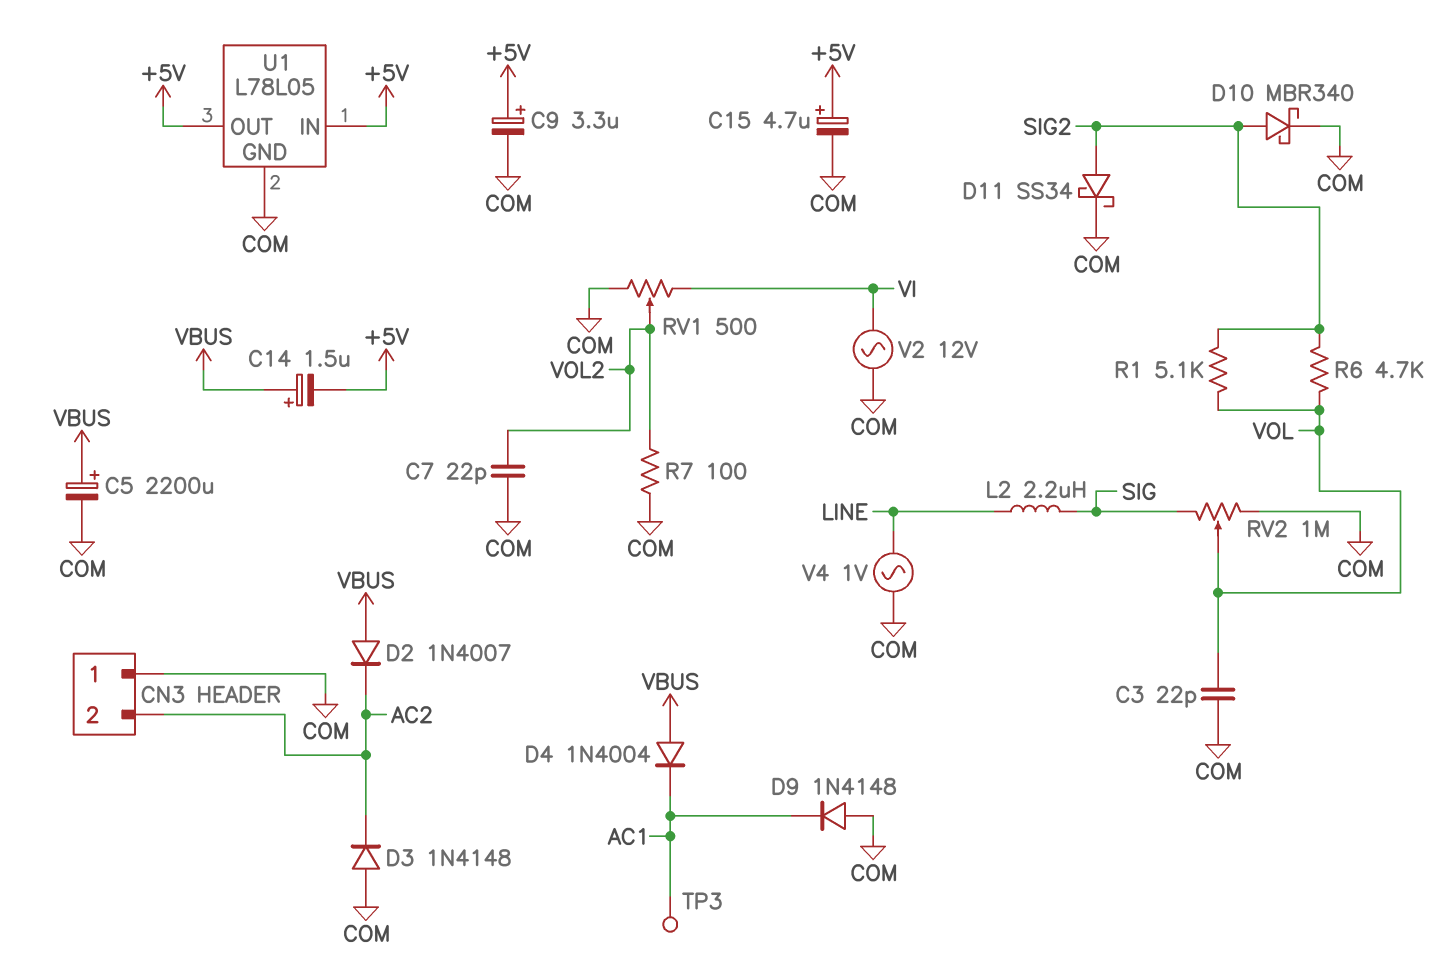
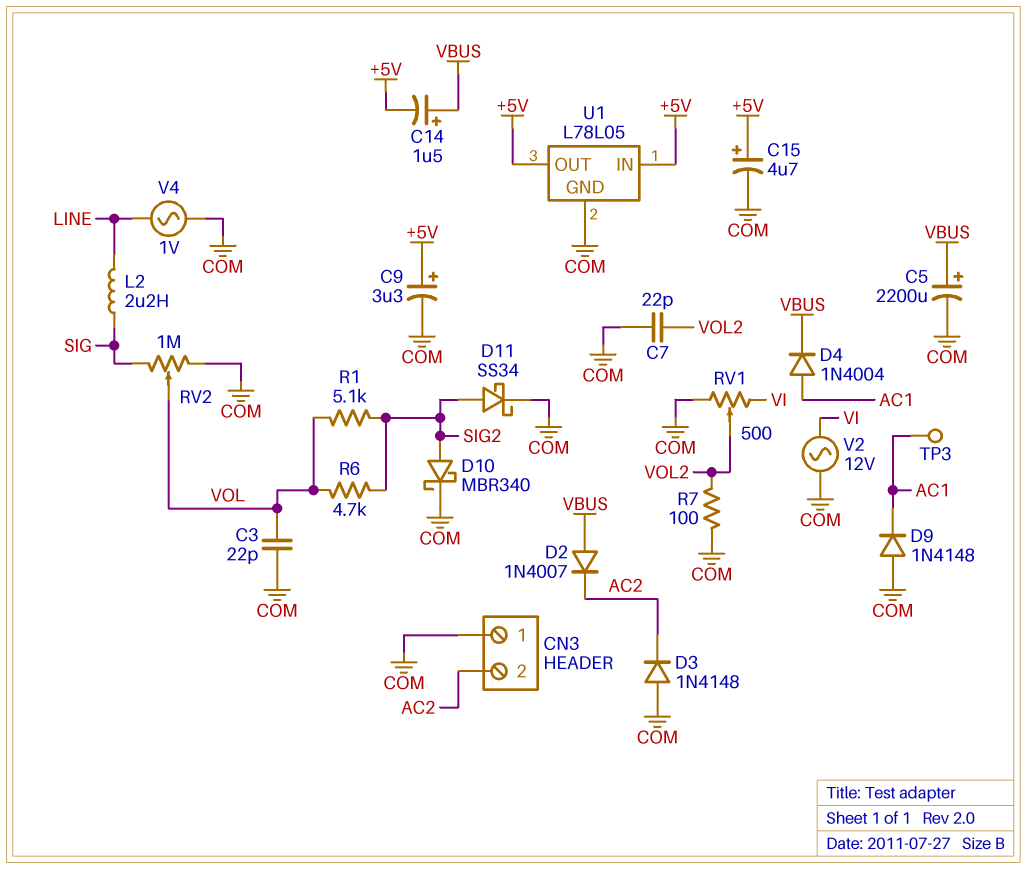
D4: diode 1N4004 (A VBUS, K AC1) -> diode 1N4004 (A AC1, K VBUS)

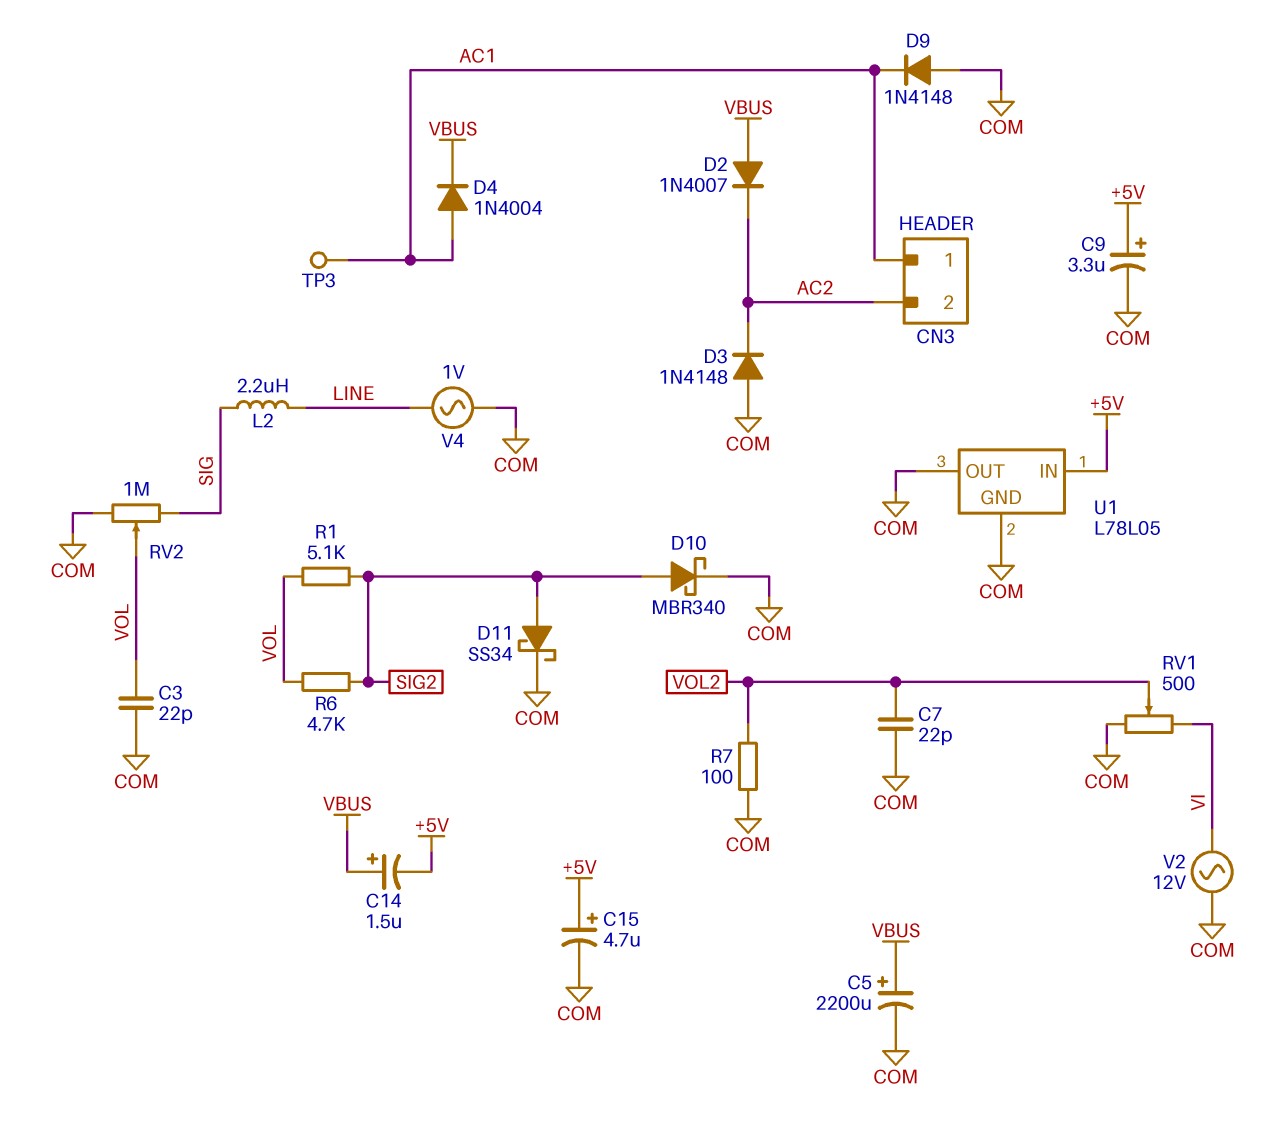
CN3 pin 1: COM -> AC1
U1 pin OUT: +5V -> COM

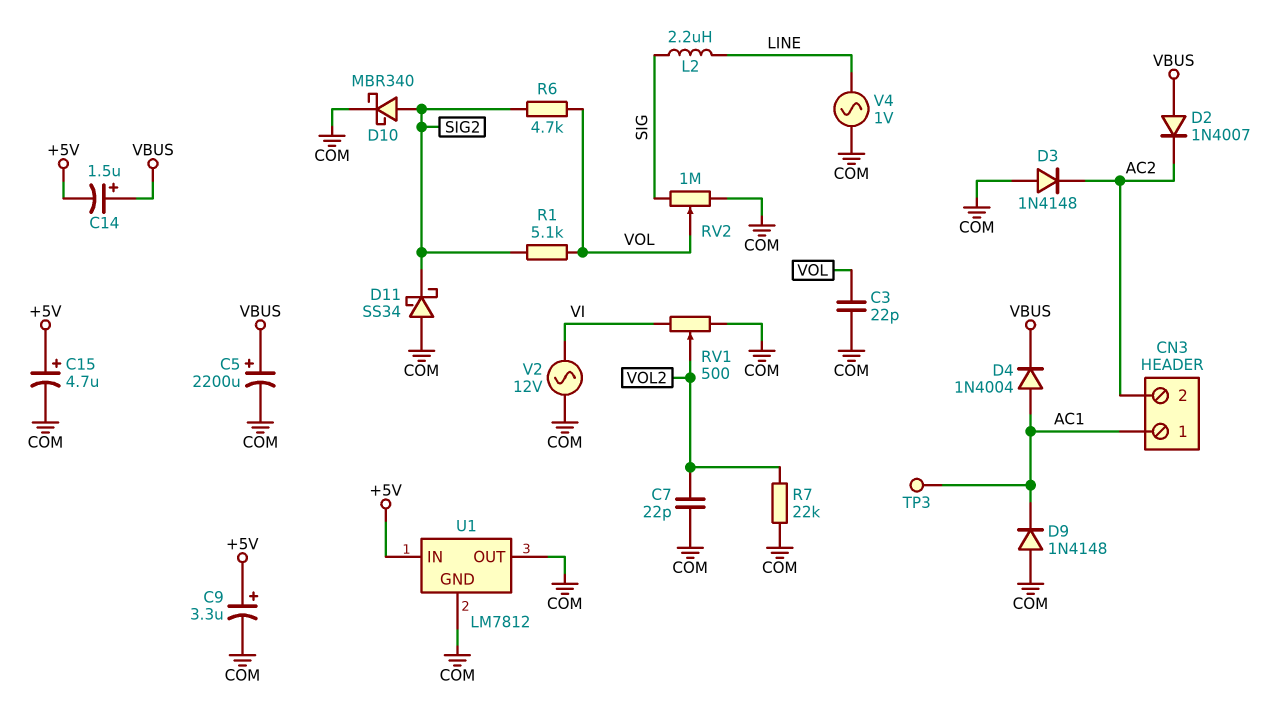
D11: schottky SS34 (A SIG2, K COM) -> schottky SS34 (A COM, K SIG2)
R7: 100 (COM, VOL2) -> 22k (COM, VOL2)
U1: L78L05 -> LM7812

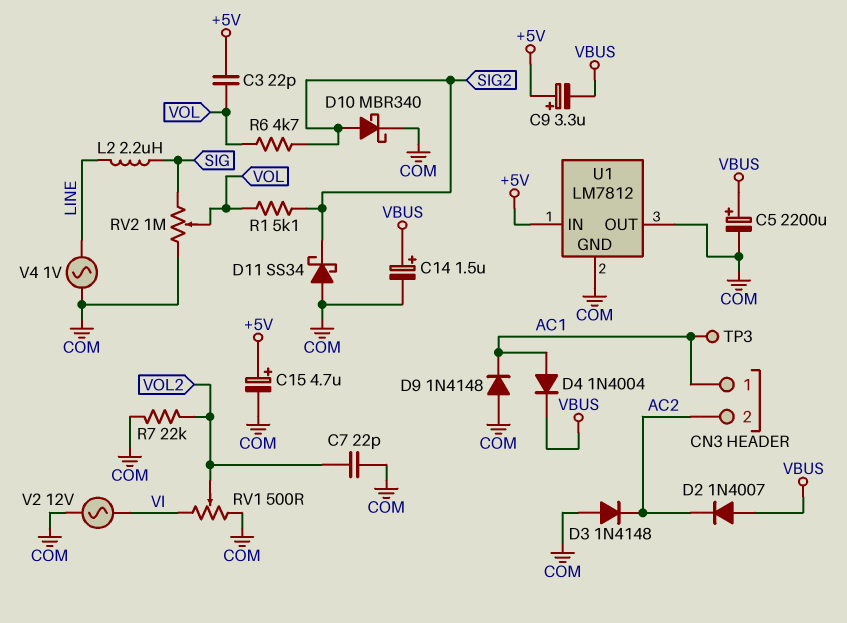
C3: 22pF (COM, VOL) -> 22pF (+5V, VOL)
C9: 3.3uF (plus +5V, minus COM) -> 3.3uF (plus +5V, minus VBUS)
C14: 1.5uF (plus VBUS, minus +5V) -> 1.5uF (plus VBUS, minus COM)

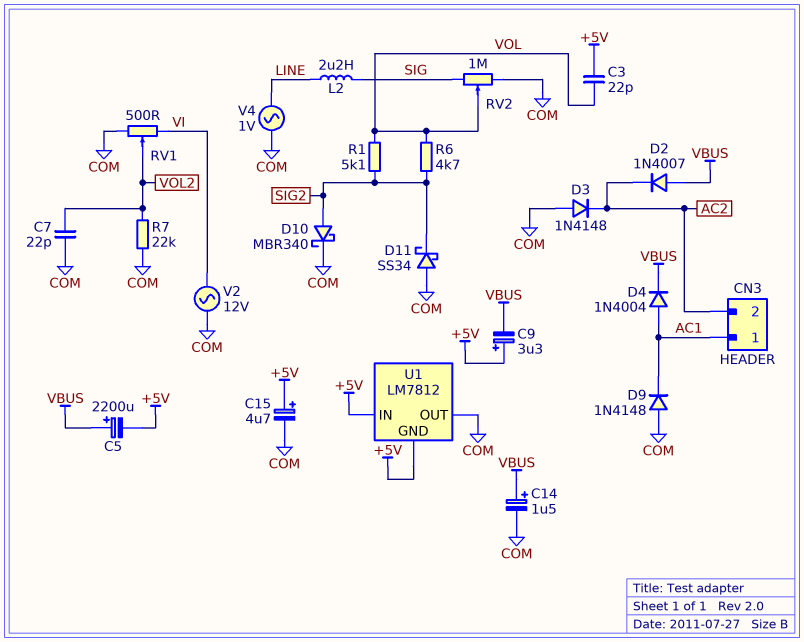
C5: 2200uF (plus VBUS, minus COM) -> 2200uF (plus VBUS, minus +5V)
TP3: test point (AC1) -> none
U1 pin GND: COM -> +5V

